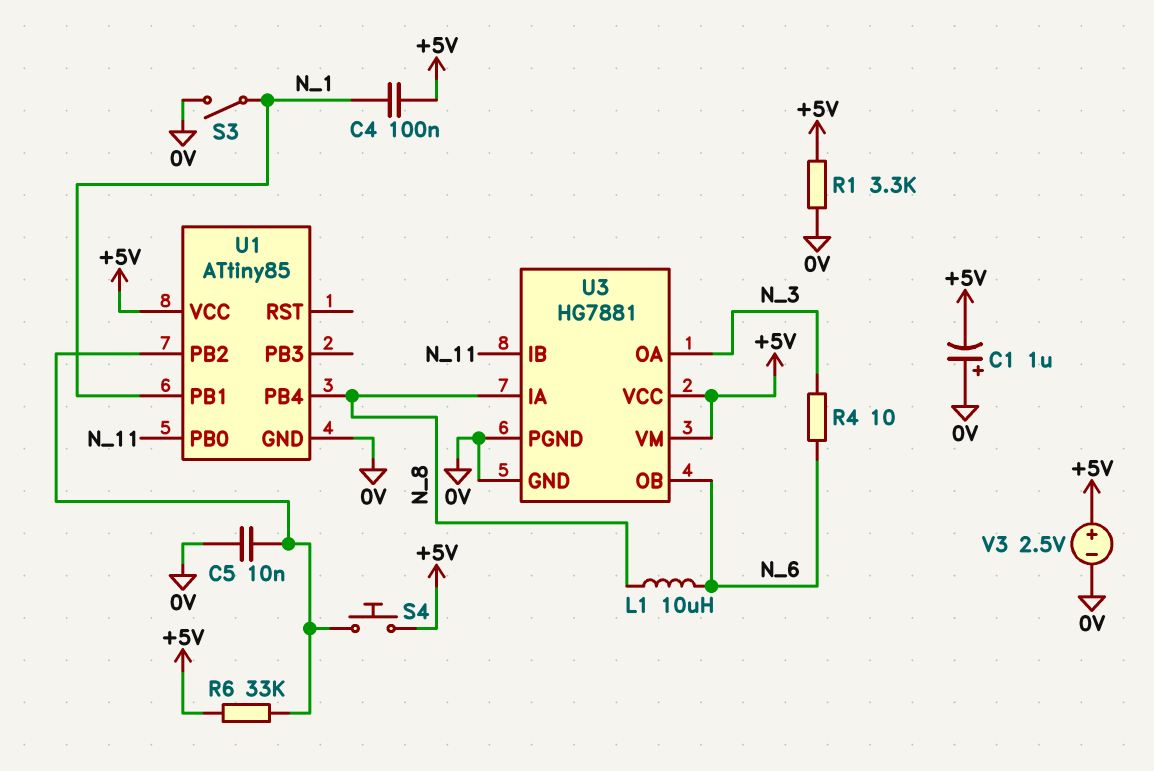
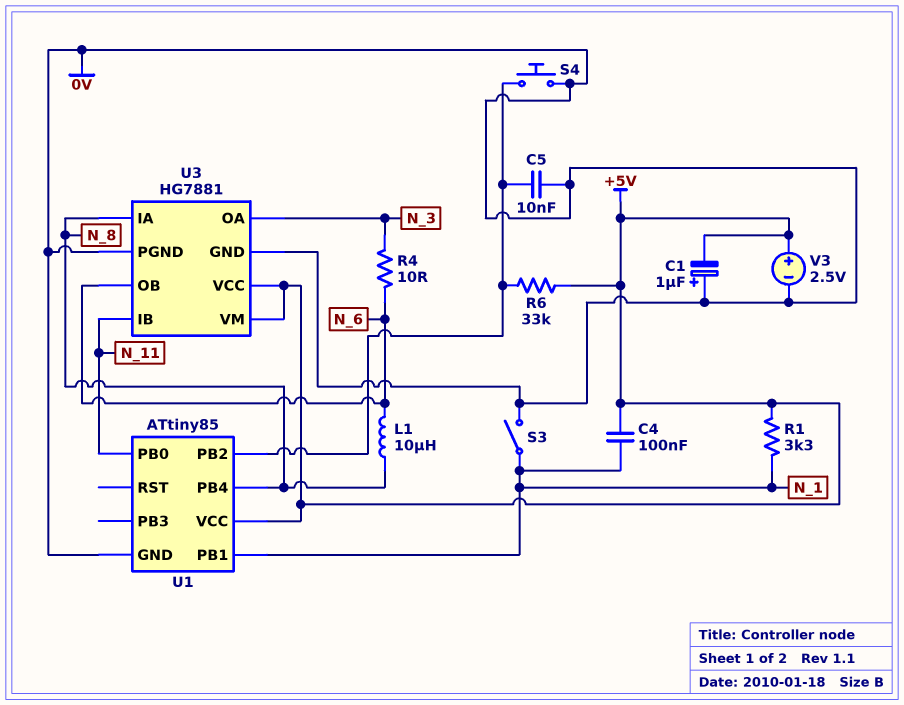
R1: 3.3k (+5V, 0V) -> 3.3k (+5V, N_1)
S4: button (+5V, U1/PB2) -> button (0V, U1/PB2)

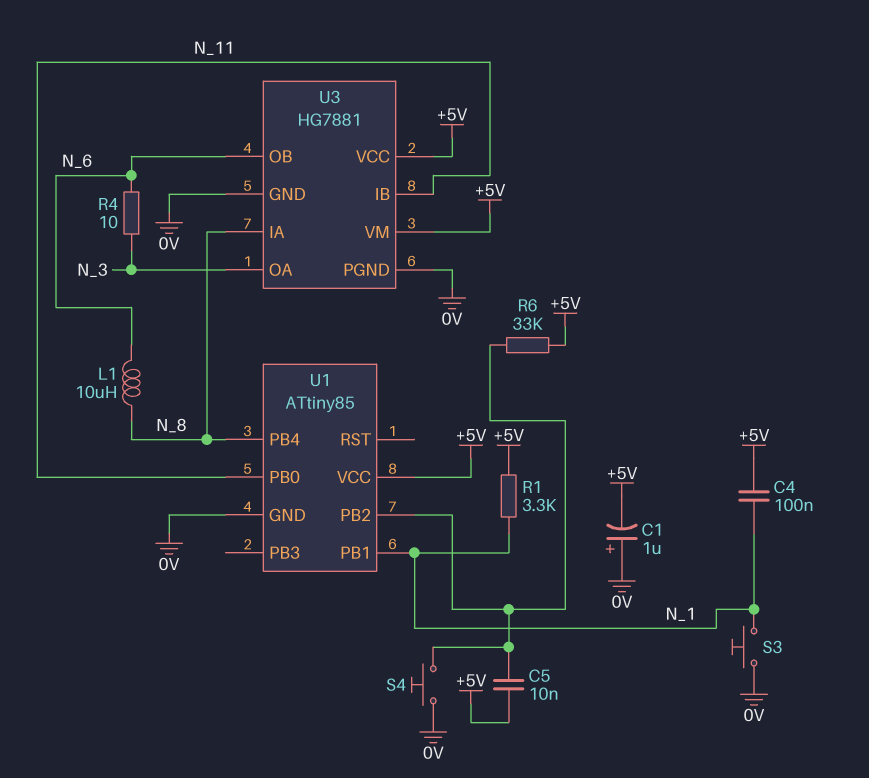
C5: 10nF (0V, U1/PB2) -> 10nF (+5V, U1/PB2)
S3: switch (0V, N_1) -> button (0V, N_1)
V3: 2.5V (plus +5V, minus 0V) -> none

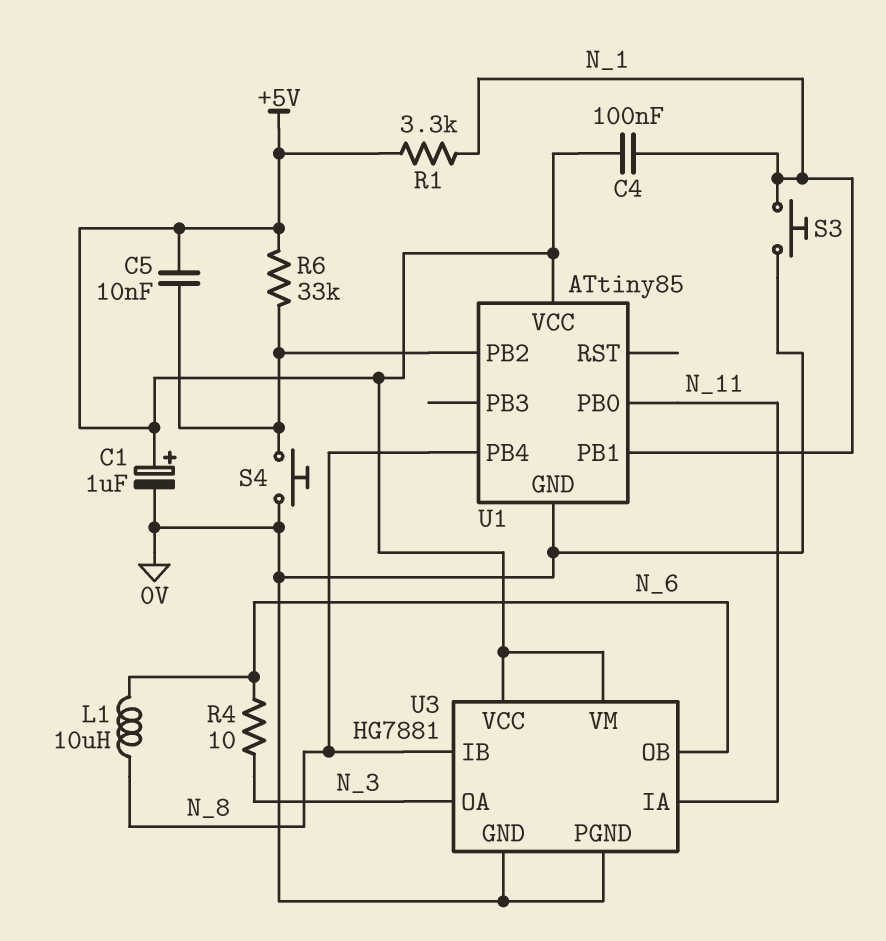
C1: 1uF (plus 0V, minus +5V) -> 1uF (plus +5V, minus 0V)
U3 pin IA: N_8 -> N_11
U3 pin IB: N_11 -> N_8

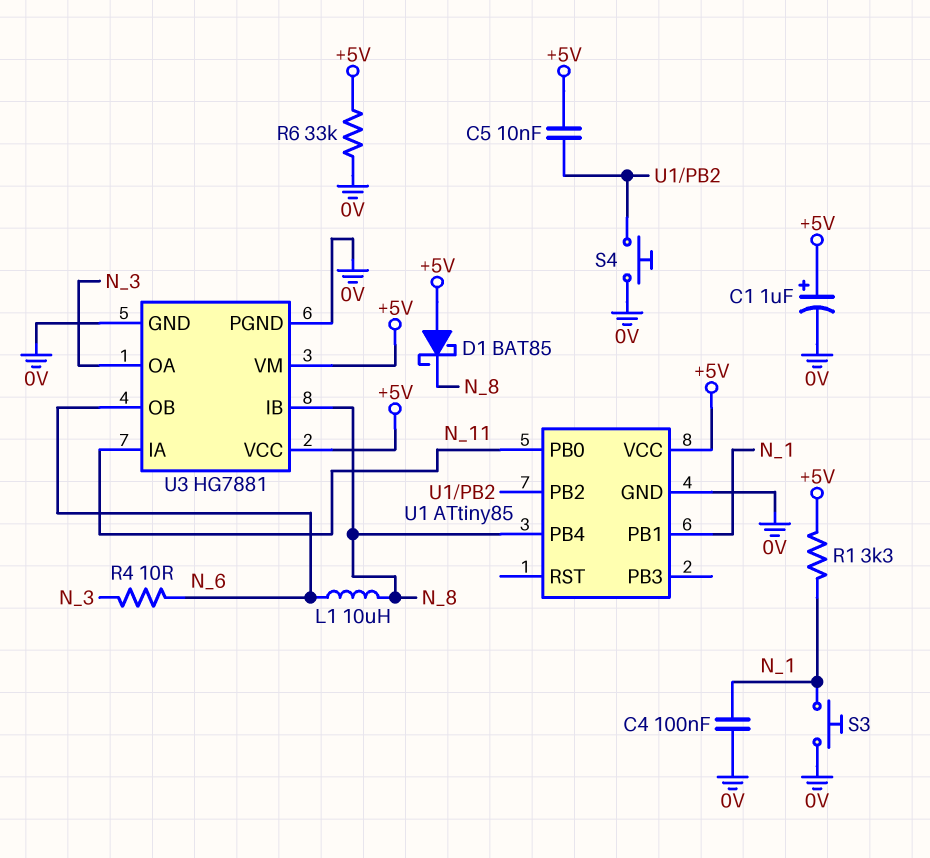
C4: 100nF (+5V, N_1) -> 100nF (0V, N_1)
D1: none -> schottky BAT85 (A +5V, K N_8)
R6: 33k (+5V, U1/PB2) -> 33k (+5V, 0V)

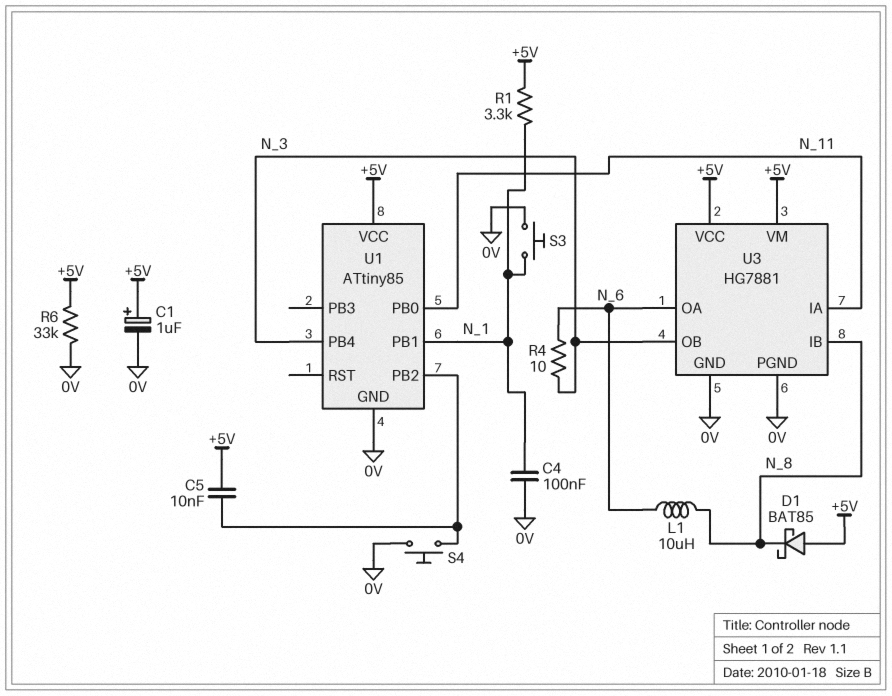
U1 pin PB4: N_8 -> N_3
U3 pin OA: N_3 -> N_6
U3 pin OB: N_6 -> N_3

